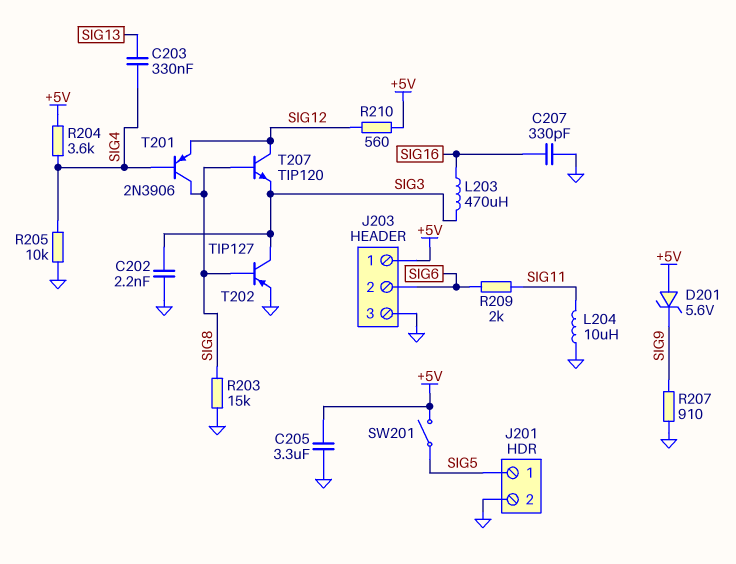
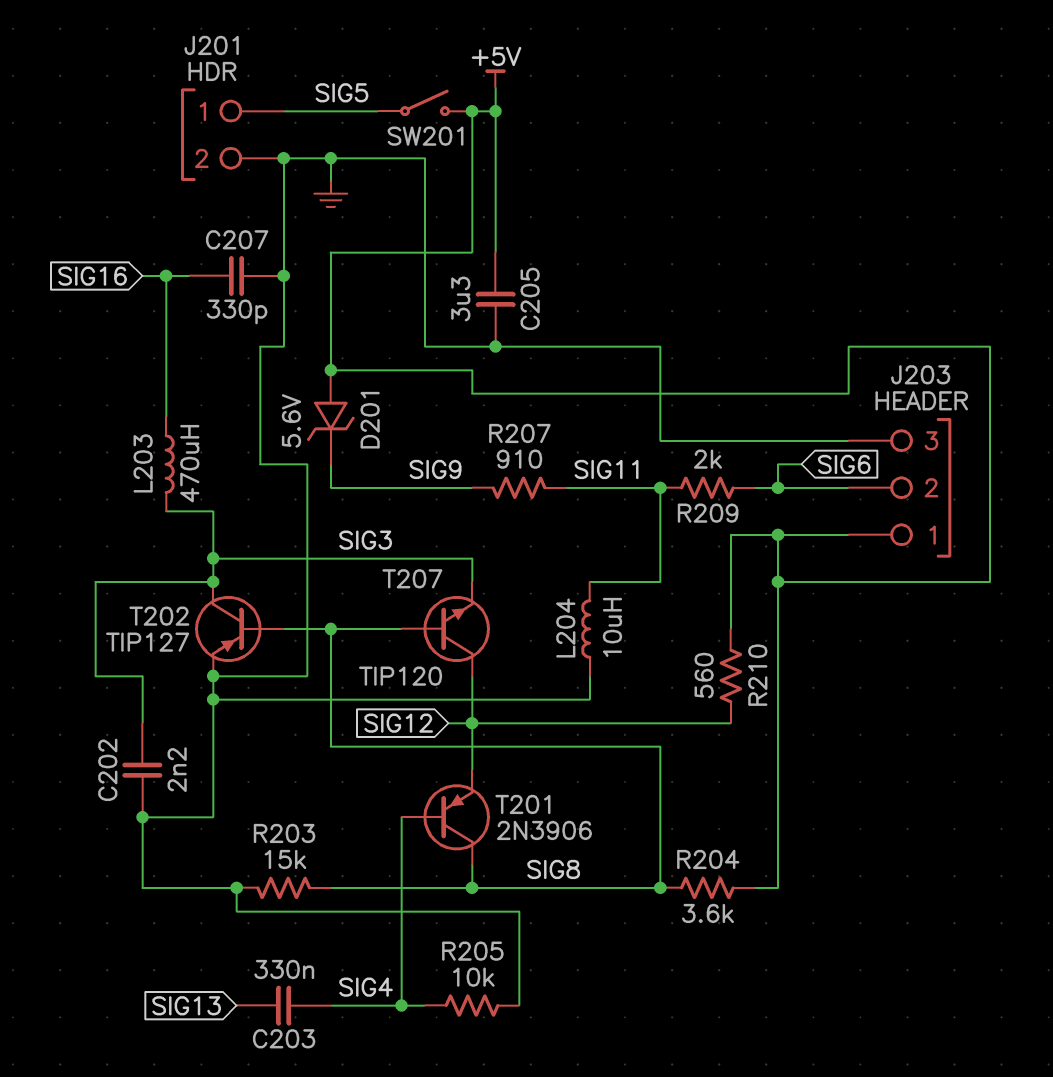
R204: 3.6k (+5V, SIG4) -> 3.6k (+5V, SIG8)
R207: 910 (GND, SIG9) -> 910 (SIG9, SIG11)

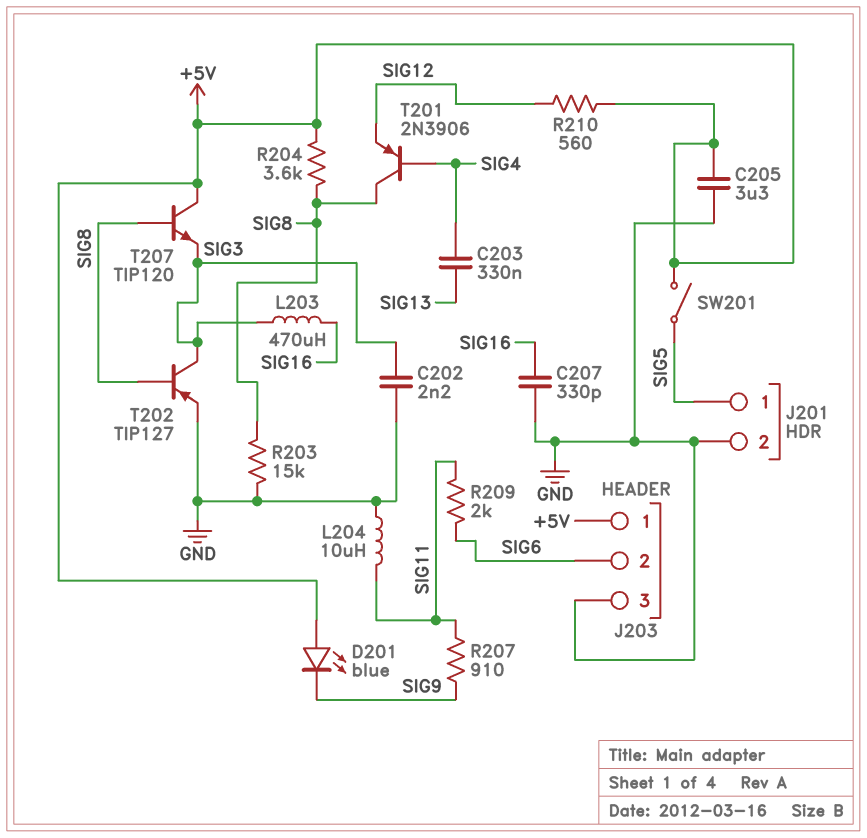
D201: zener 5.6V (A +5V, K SIG9) -> LED blue (A +5V, K SIG9)
R205: 10k (GND, SIG4) -> none
T207: NPN TIP120 (B SIG8, C SIG12, E SIG3) -> NPN TIP120 (B SIG8, C +5V, E SIG3)

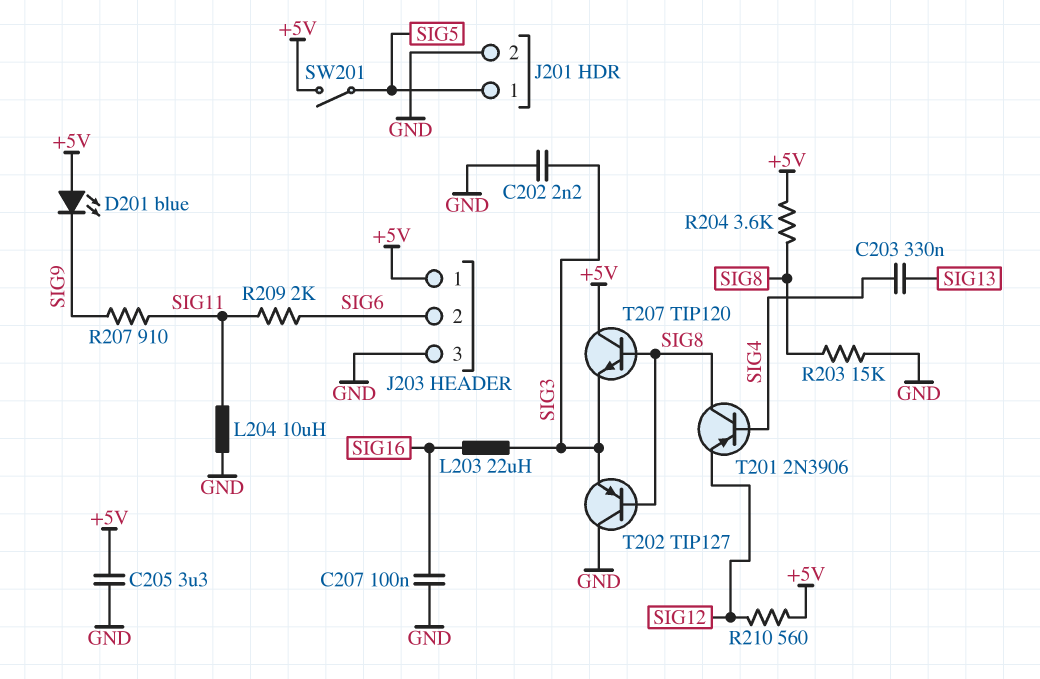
C207: 330pF (GND, SIG16) -> 100nF (GND, SIG16)
L203: 470uH (SIG3, SIG16) -> 22uH (SIG3, SIG16)
T202: PNP TIP127 (B SIG8, C SIG3, E GND) -> PNP TIP127 (B SIG8, C GND, E SIG3)

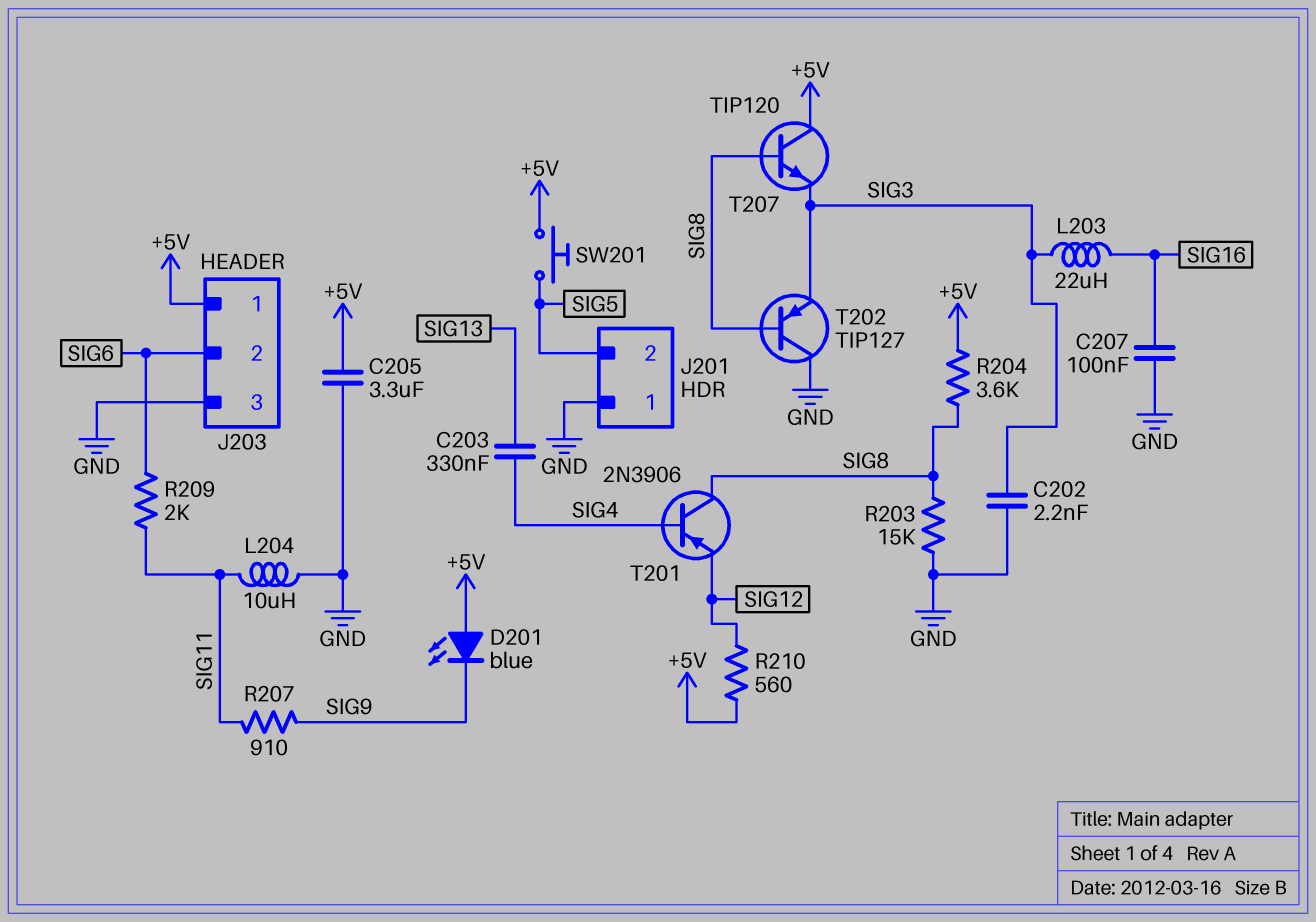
J201 pin 1: SIG5 -> GND
J201 pin 2: GND -> SIG5
SW201: switch (+5V, SIG5) -> button (+5V, SIG5)

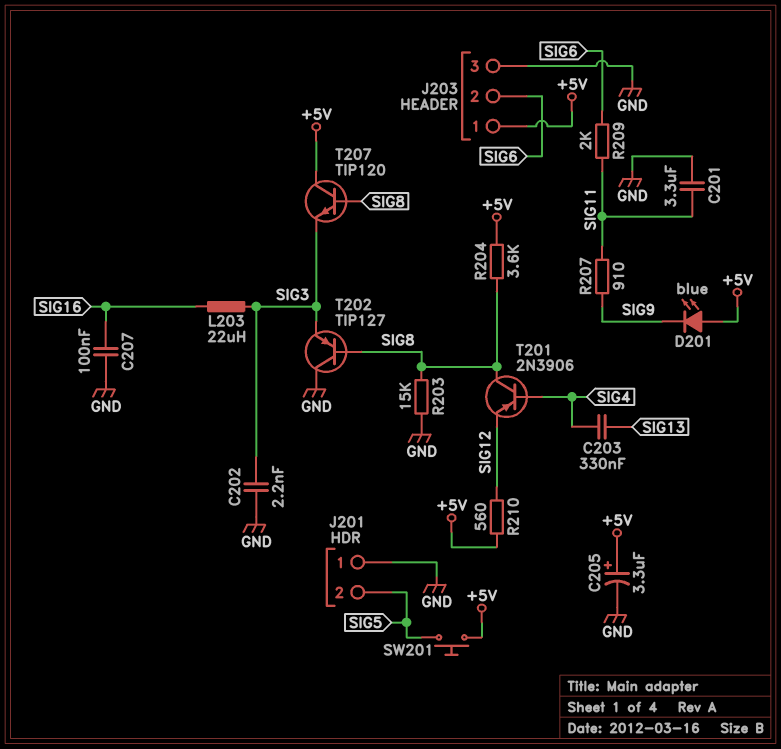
C201: none -> 3.3uF (GND, SIG11)
C205: 3.3uF (+5V, GND) -> 3.3uF (plus +5V, minus GND)
L204: 10uH (GND, SIG11) -> none

